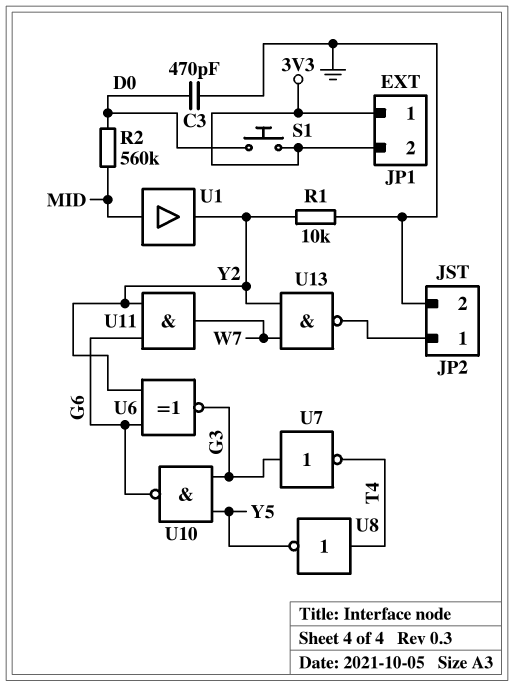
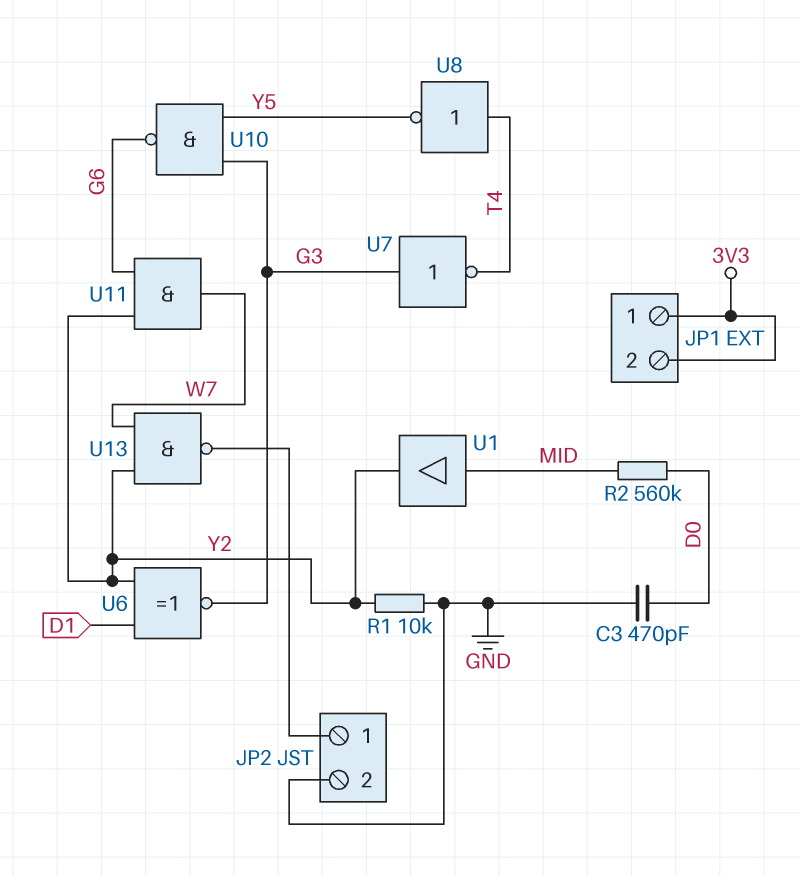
S1: button (3V3, D0) -> none
U6: XNOR (in G6, in Y2, out G3) -> XNOR (in D1, in Y2, out G3)

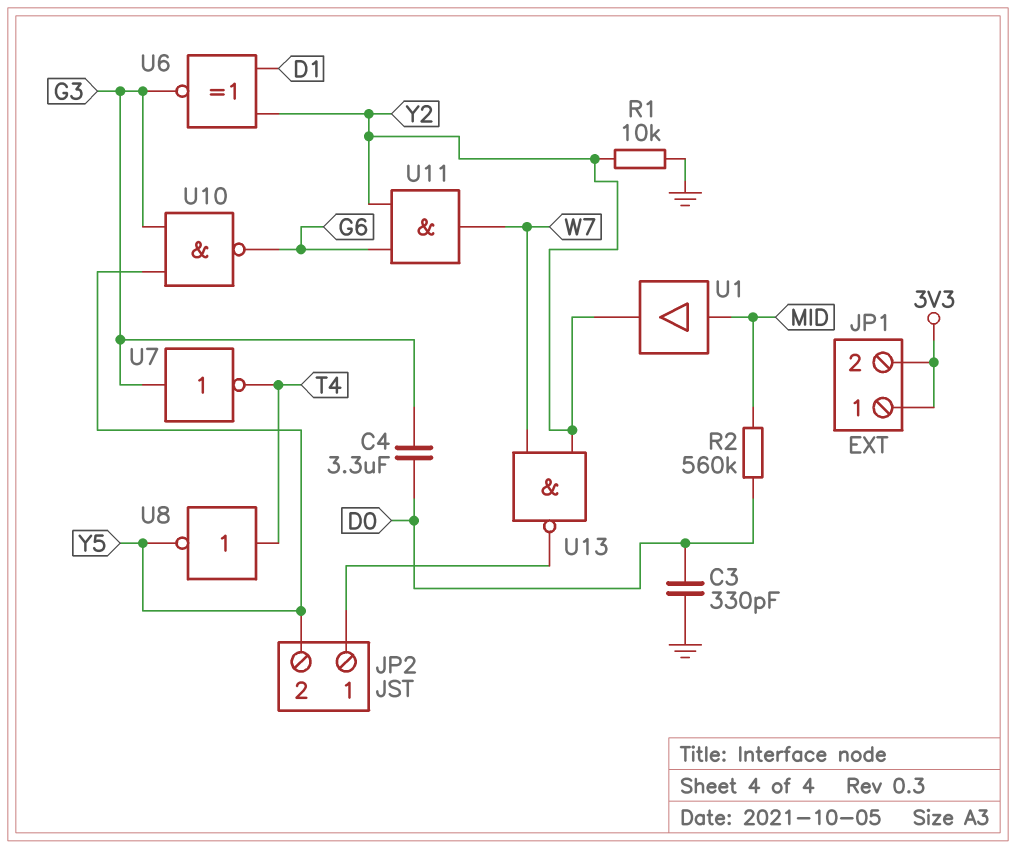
C3: 470pF (D0, GND) -> 330pF (D0, GND)
C4: none -> 3.3uF (D0, G3)
JP2 pin 2: GND -> Y5

